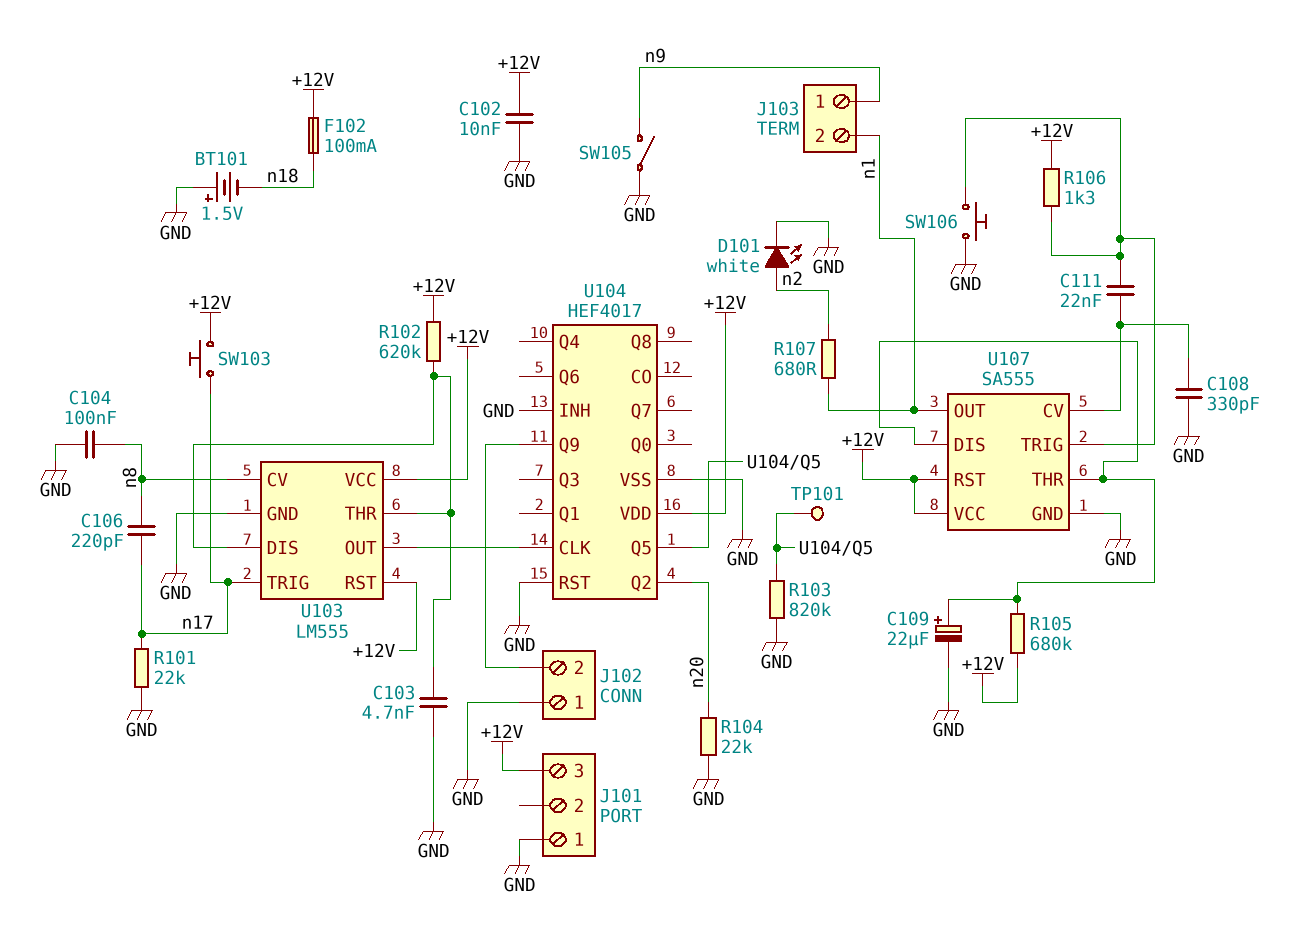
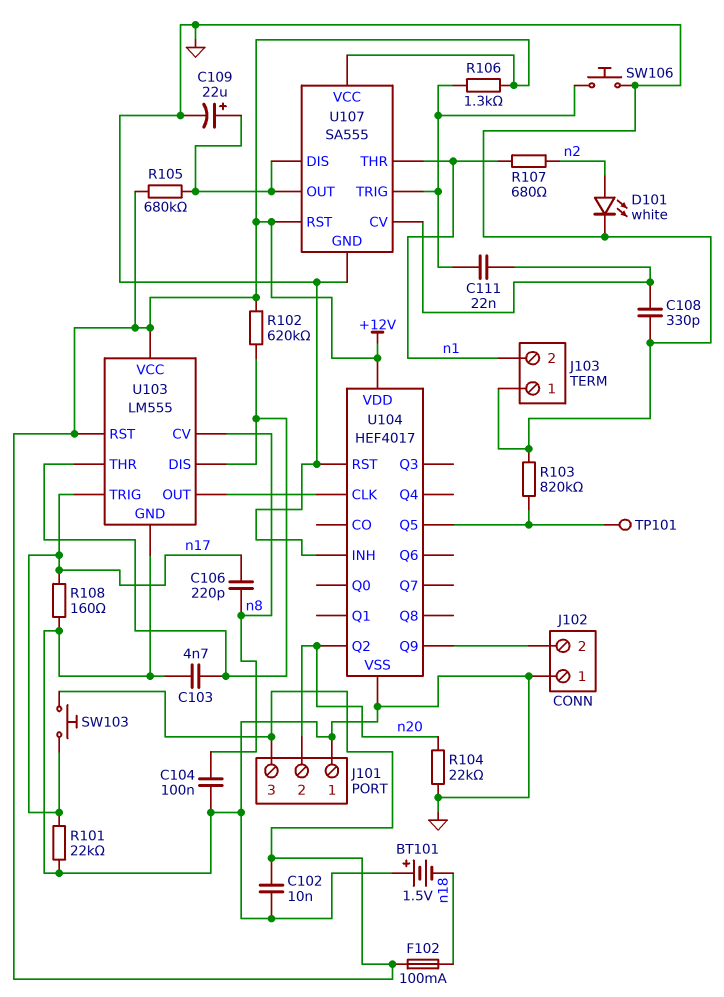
J101 pin 2: none -> n20
J103 pin 1: n9 -> GND
R108: none -> 160 (GND, n17)
SW105: switch (GND, n9) -> none
U107 pin OUT: n1 -> U107/DIS
U107 pin THR: U107/DIS -> n1

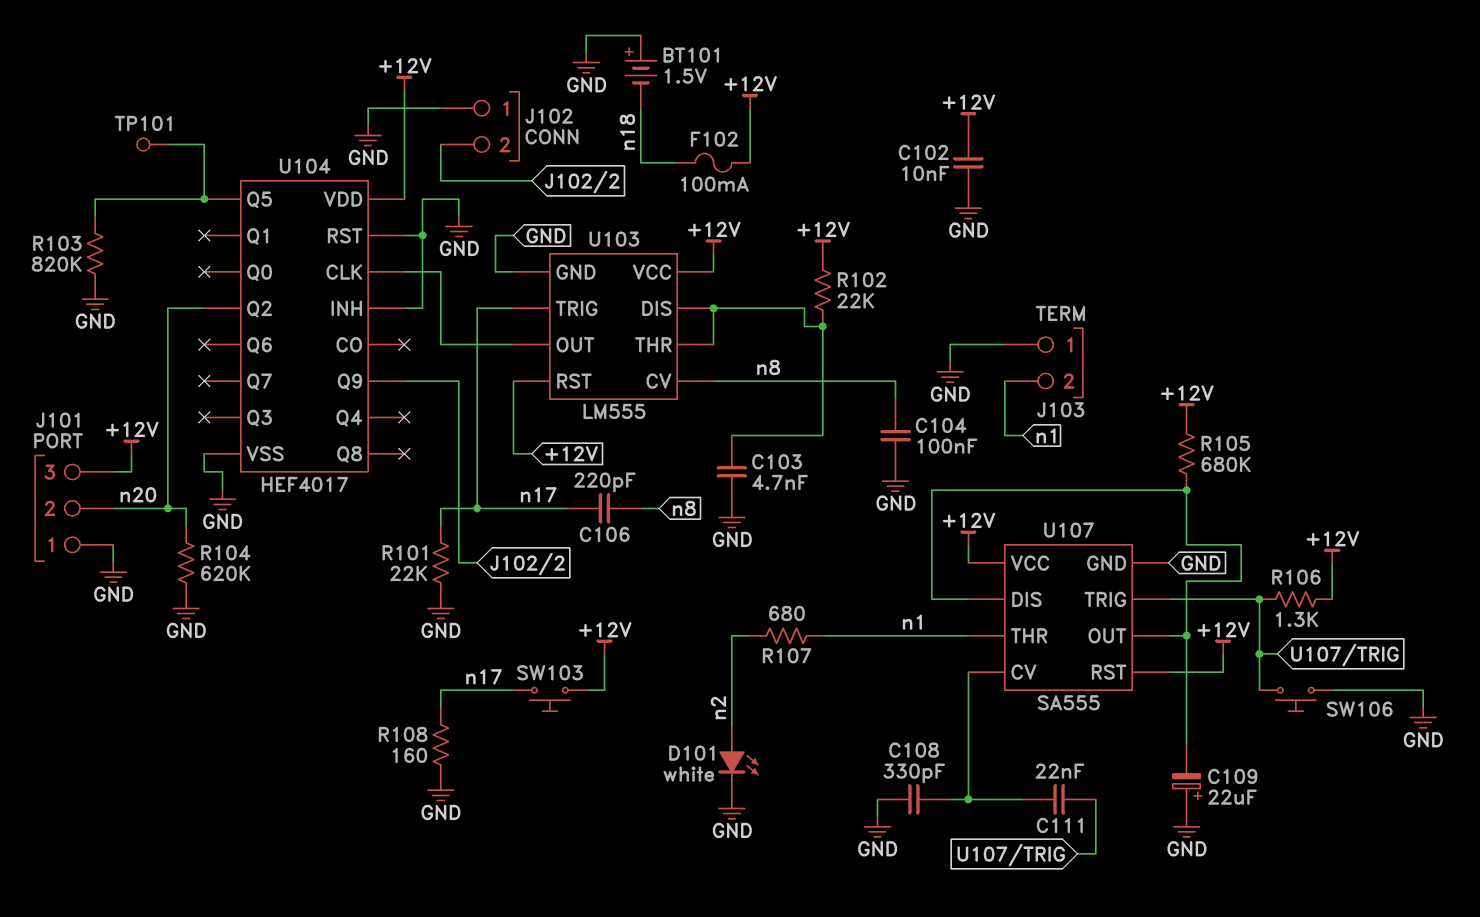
C109: 22uF (plus U107/DIS, minus GND) -> 22uF (plus GND, minus U107/DIS)
R102: 620k (+12V, U103/DIS) -> 22k (+12V, U103/DIS)
R104: 22k (GND, n20) -> 620k (GND, n20)

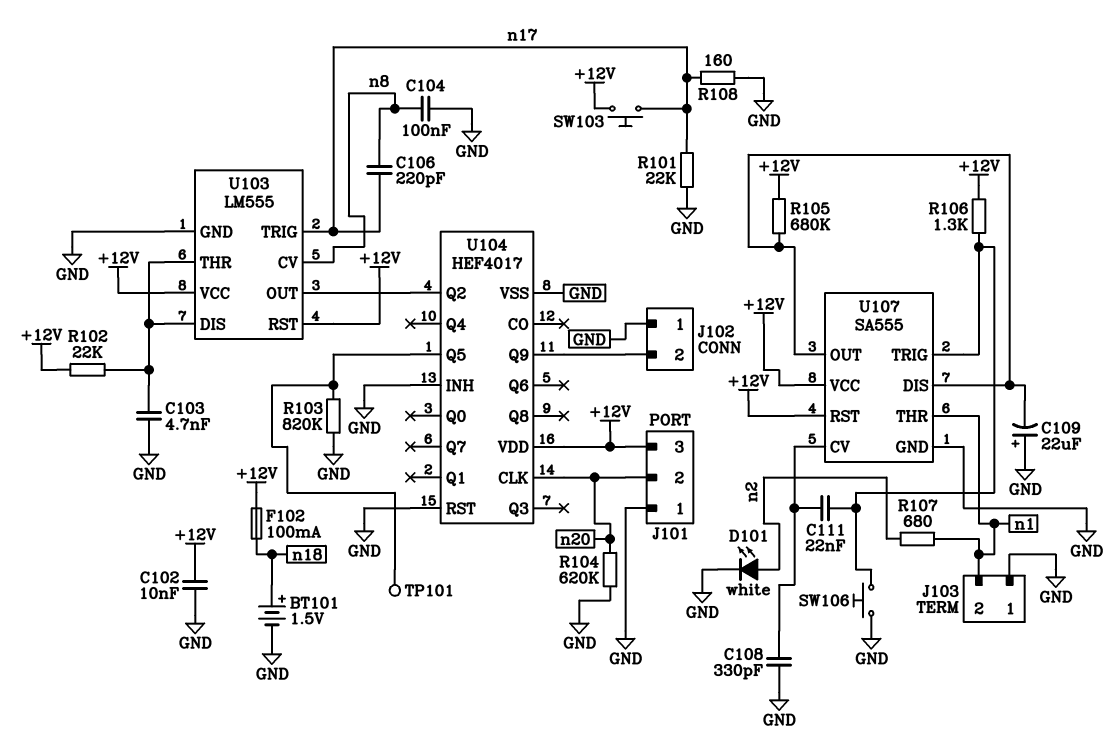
BT101: 1.5V (plus GND, minus n18) -> 1.5V (plus n18, minus GND)
U104 pin CLK: U103/OUT -> n20
U104 pin Q2: n20 -> U103/OUT

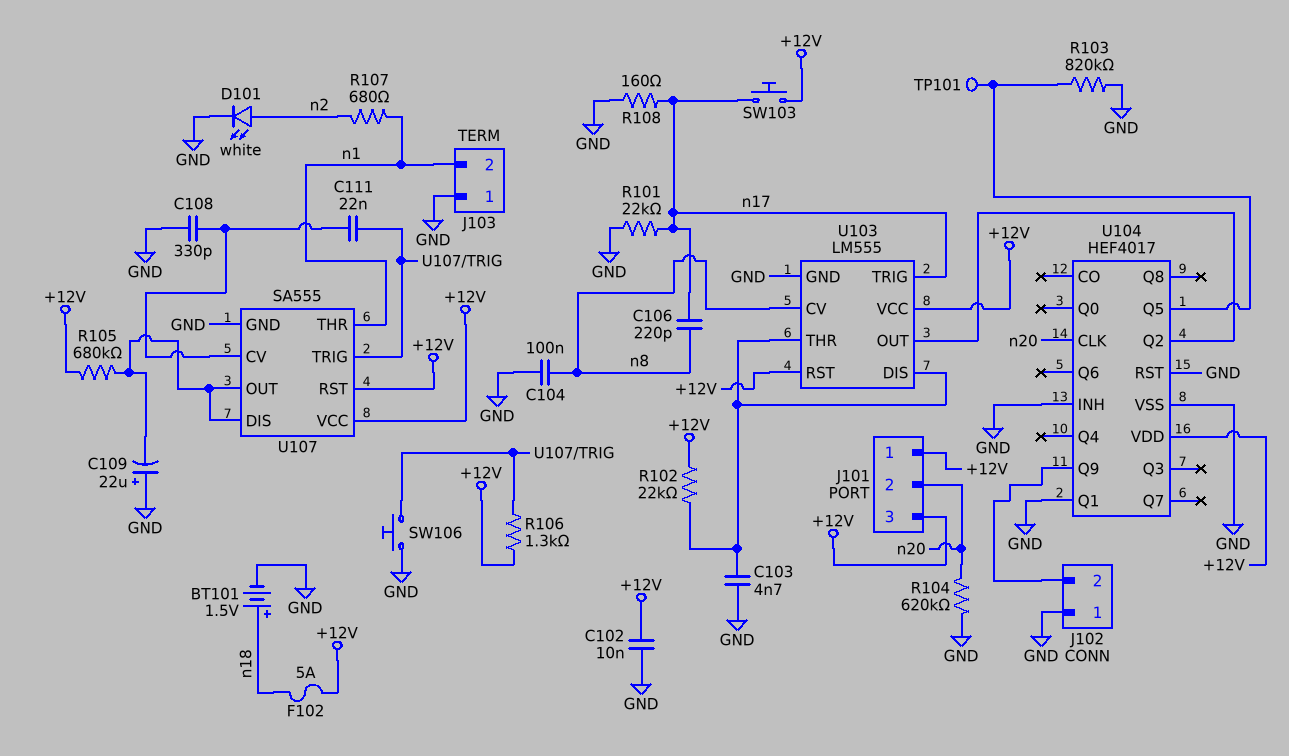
F102: 100mA (+12V, n18) -> 5A (+12V, n18)
J101 pin 1: GND -> +12V
U104 pin Q1: none -> GND

